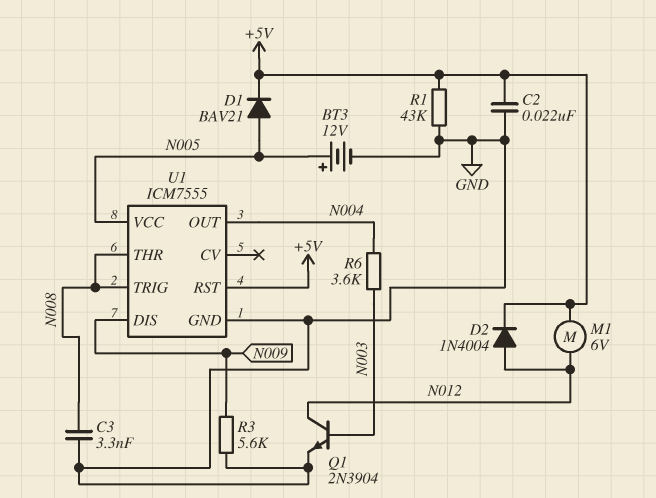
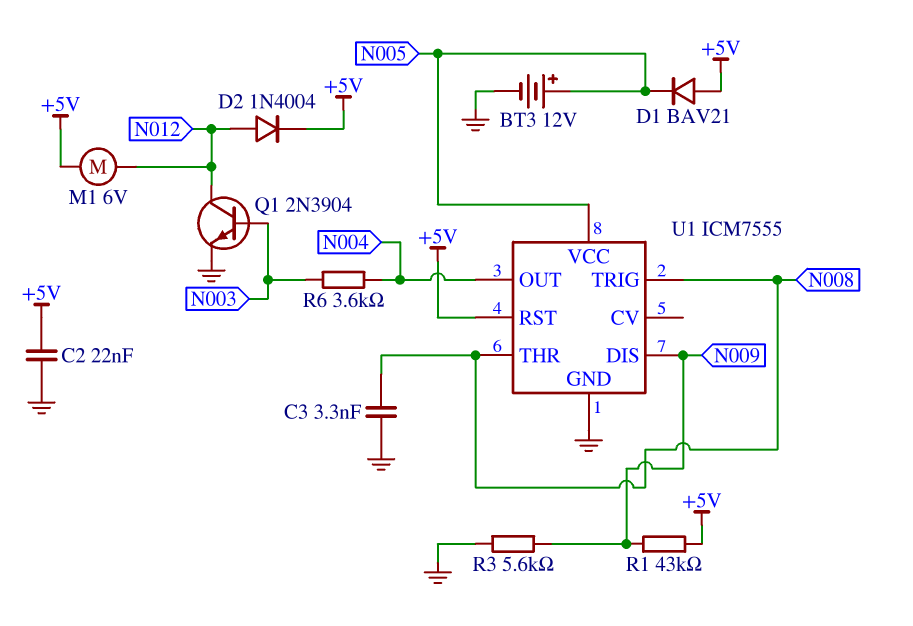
D1: diode BAV21 (A N005, K +5V) -> diode BAV21 (A +5V, K N005)
R1: 43k (+5V, GND) -> 43k (+5V, N009)

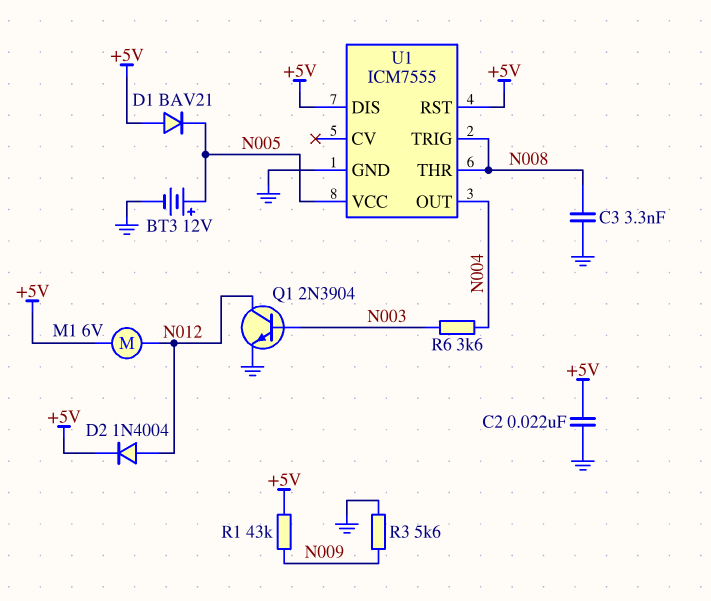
U1 pin DIS: N009 -> +5V

